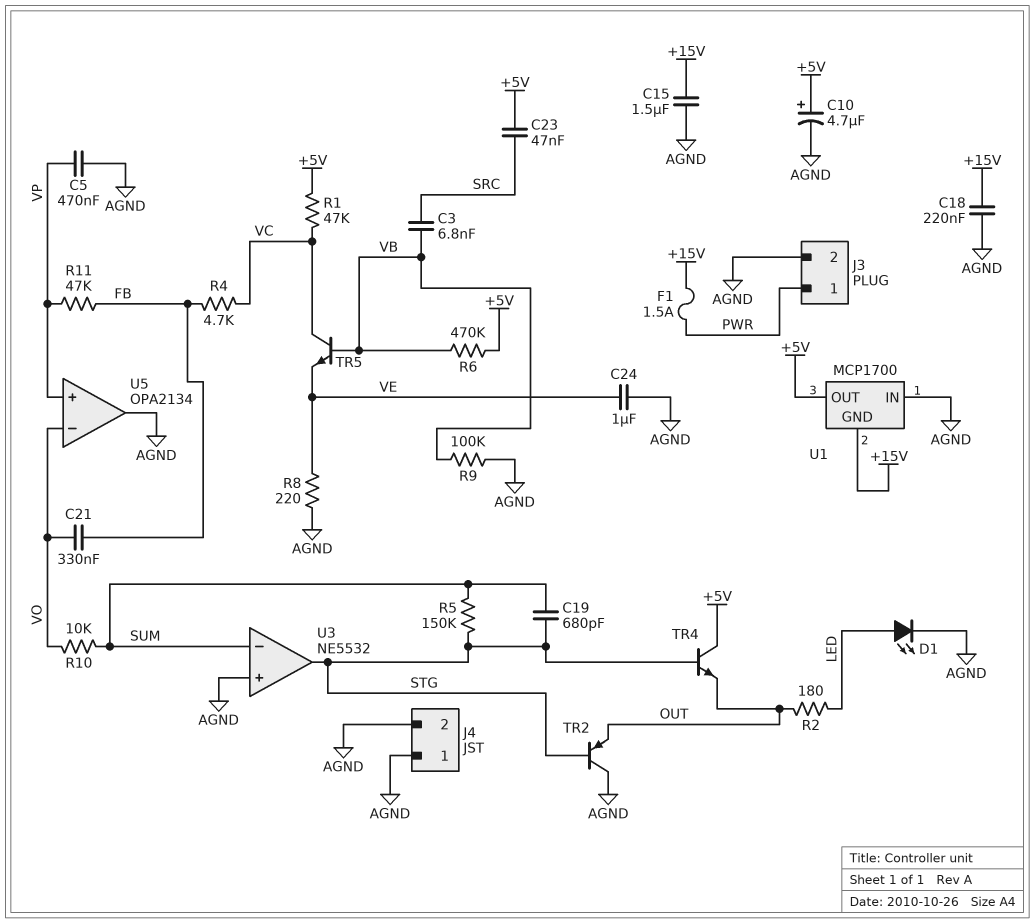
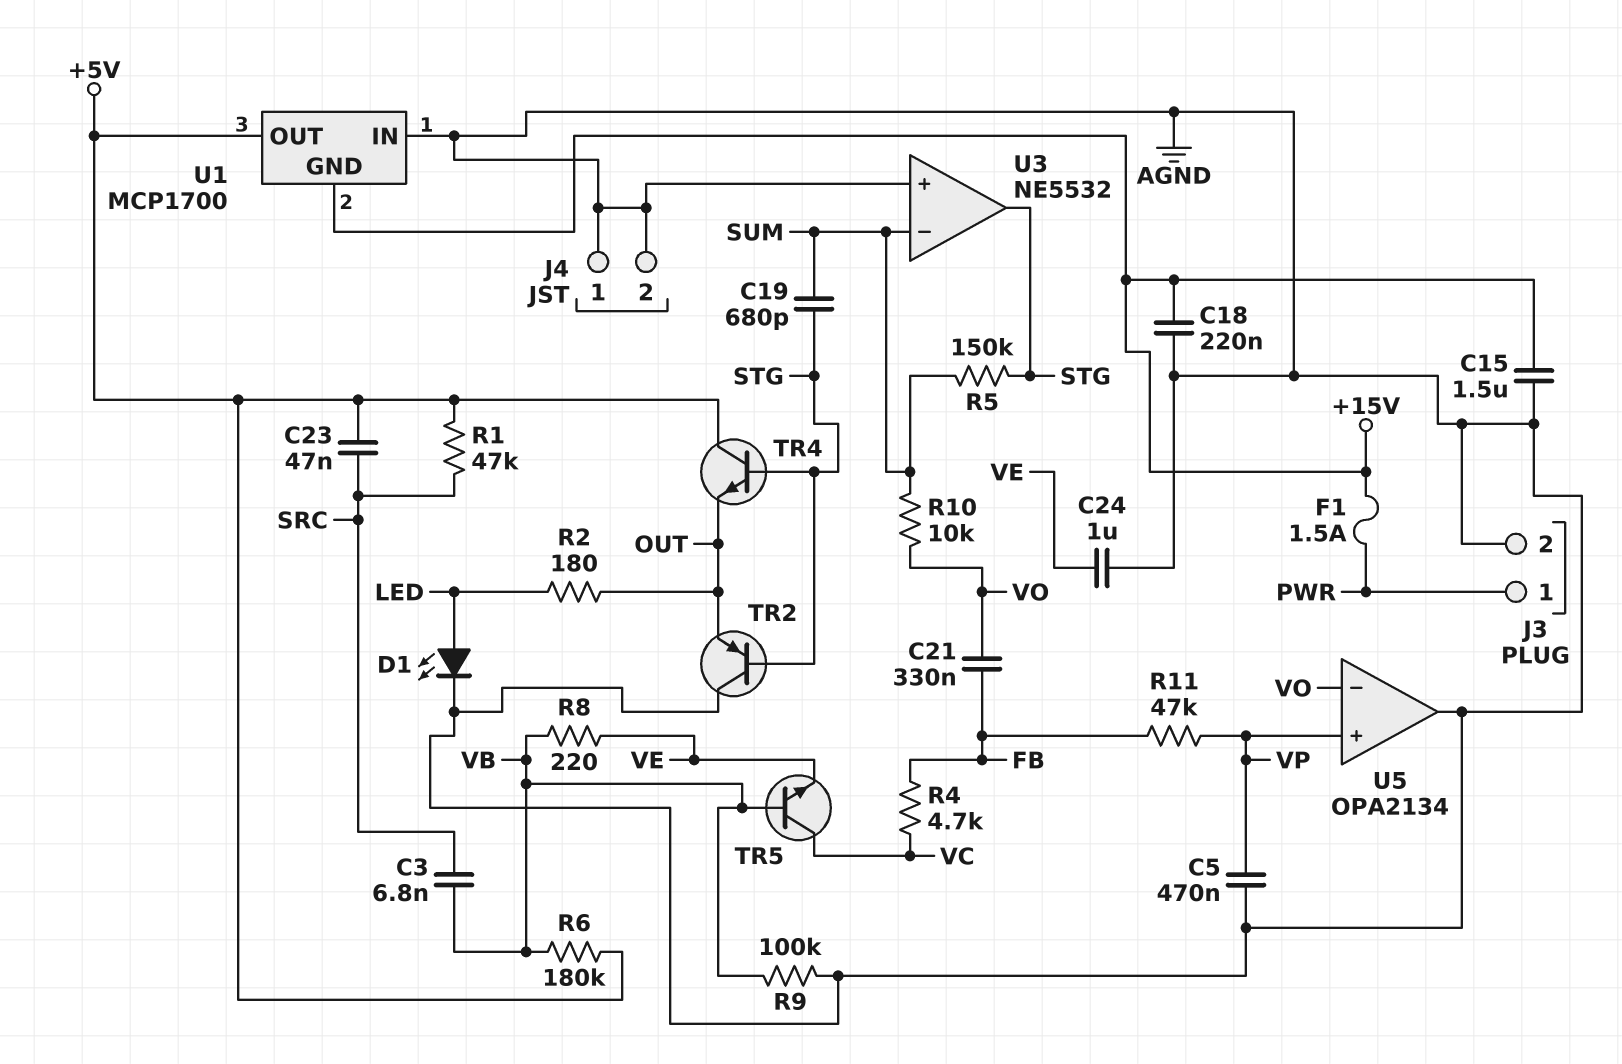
C10: 4.7uF (plus +5V, minus AGND) -> none
R1: 47k (+5V, VC) -> 47k (+5V, SRC)
R6: 470k (+5V, VB) -> 180k (+5V, VB)
R8: 220 (AGND, VE) -> 220 (VB, VE)

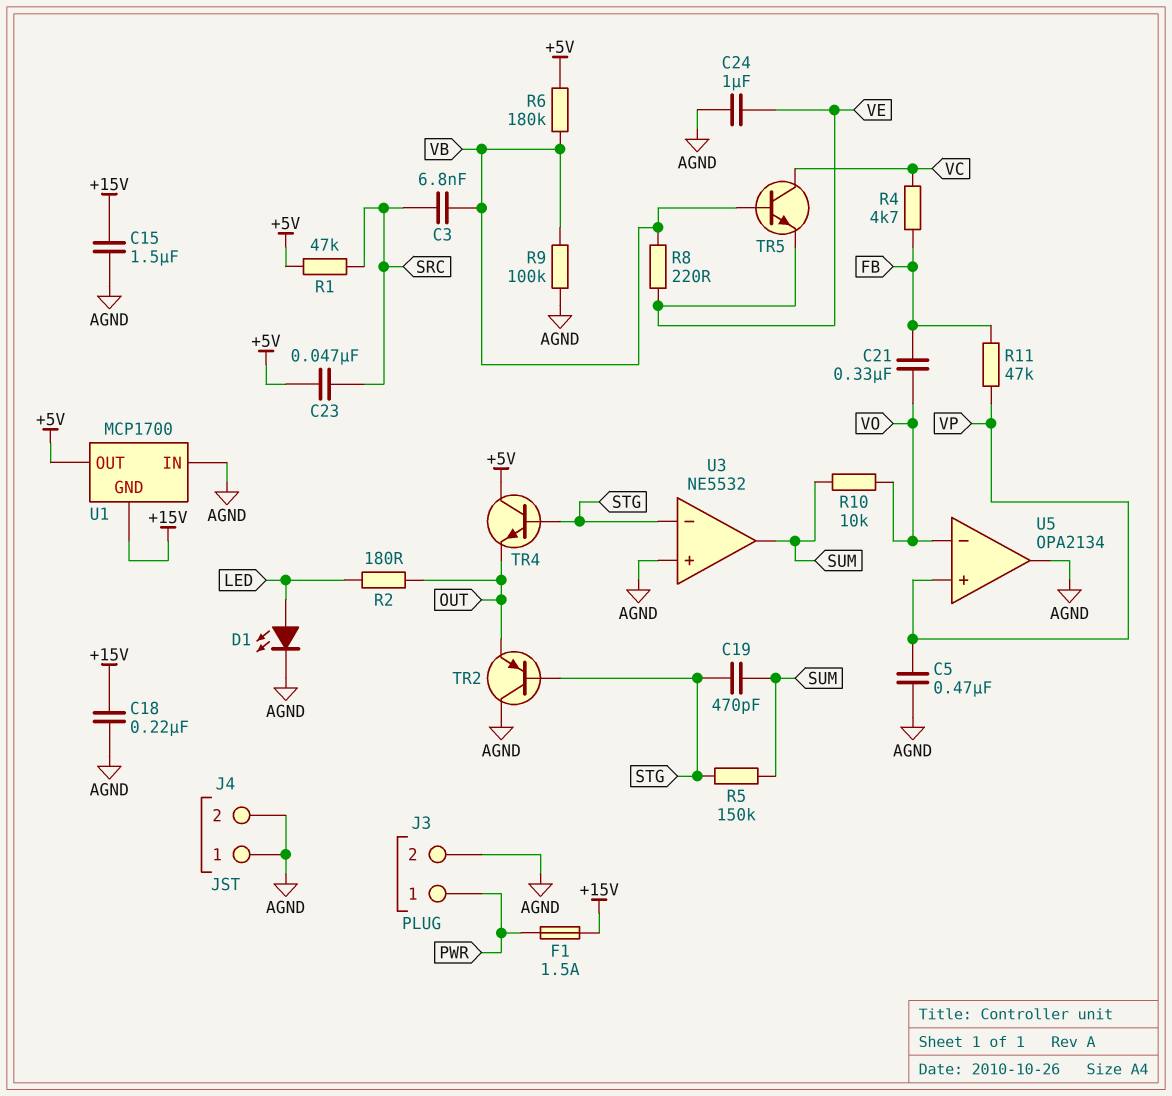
C19: 680pF (STG, SUM) -> 470pF (STG, SUM)
U3 pin in-: SUM -> STG
U3 pin out: STG -> SUM

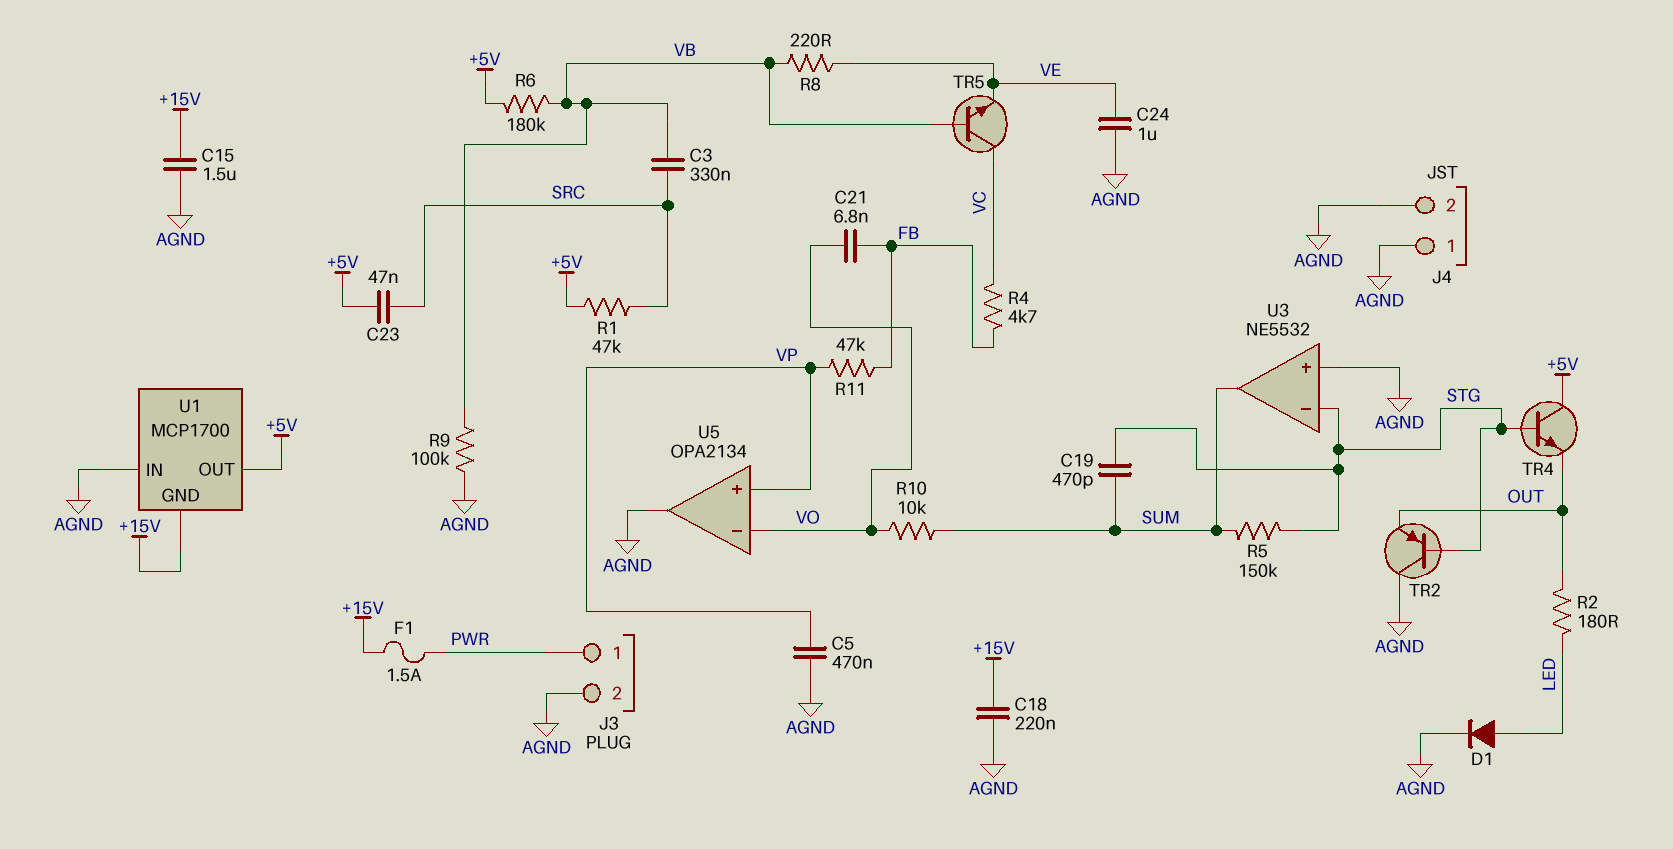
C3: 6.8nF (SRC, VB) -> 330nF (SRC, VB)
C21: 330nF (FB, VO) -> 6.8nF (FB, VO)
D1: LED (A LED, K AGND) -> diode (A LED, K AGND)

